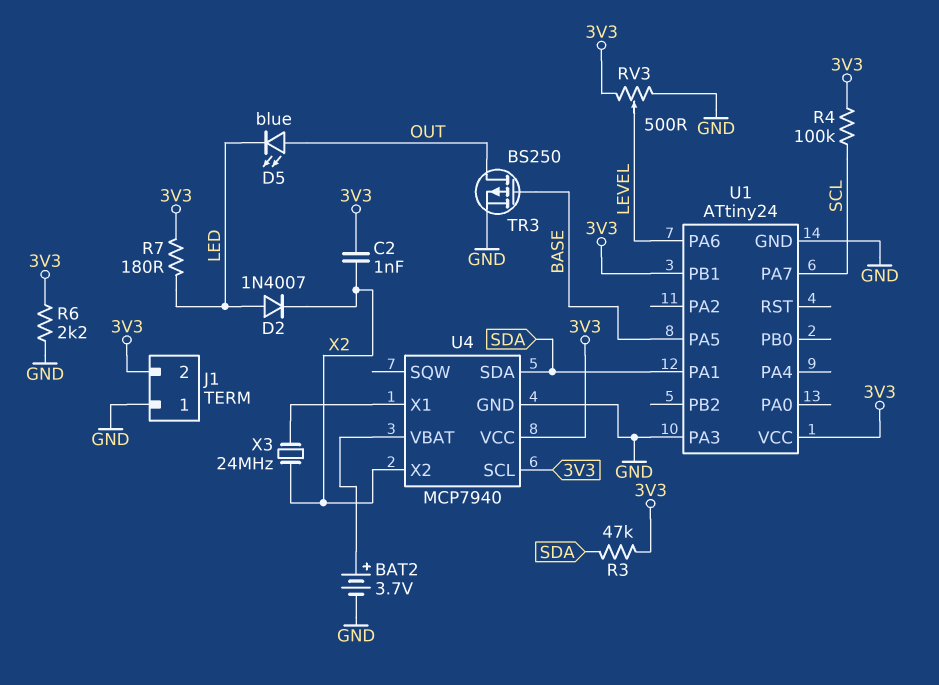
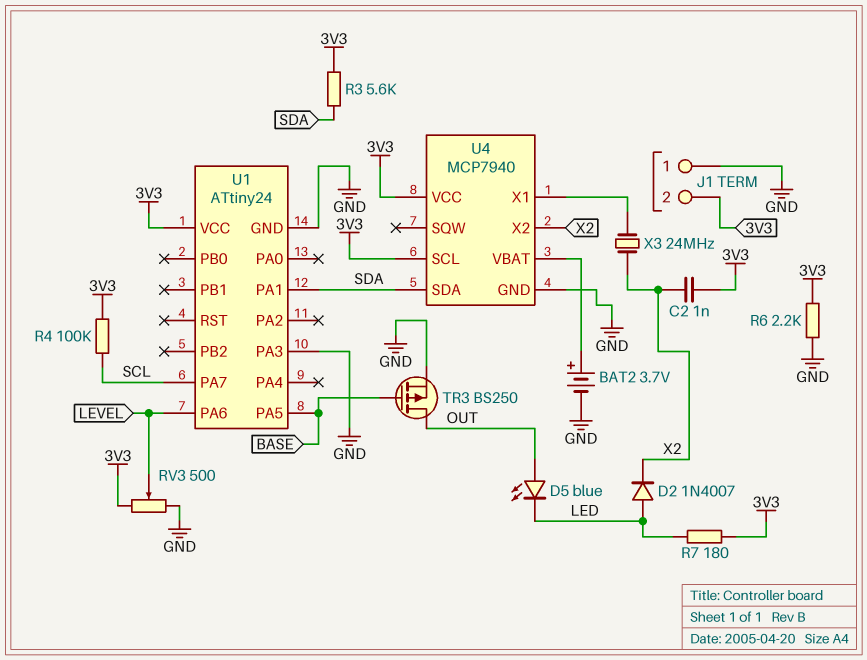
R3: 47k (3V3, SDA) -> 5.6k (3V3, SDA)
U1 pin PB1: 3V3 -> none

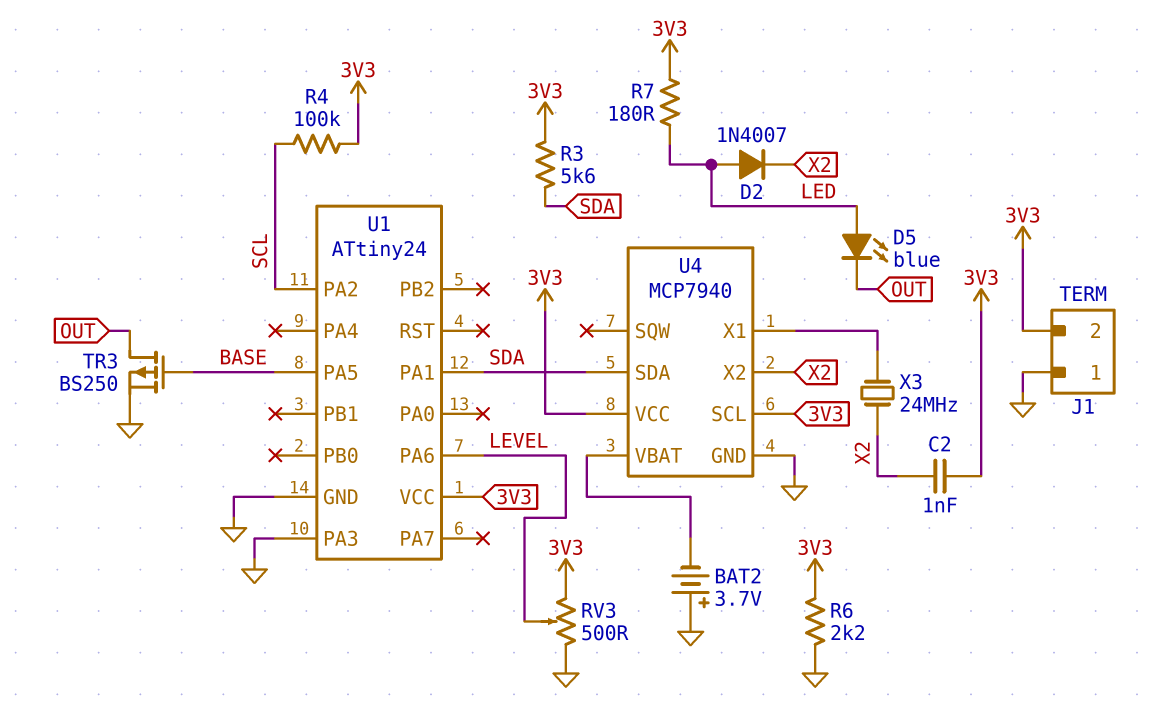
BAT2: 3.7V (plus U4/VBAT, minus GND) -> 3.7V (plus GND, minus U4/VBAT)
D5: LED blue (A OUT, K LED) -> LED blue (A LED, K OUT)
U1 pin PA2: none -> SCL
U1 pin PA7: SCL -> none

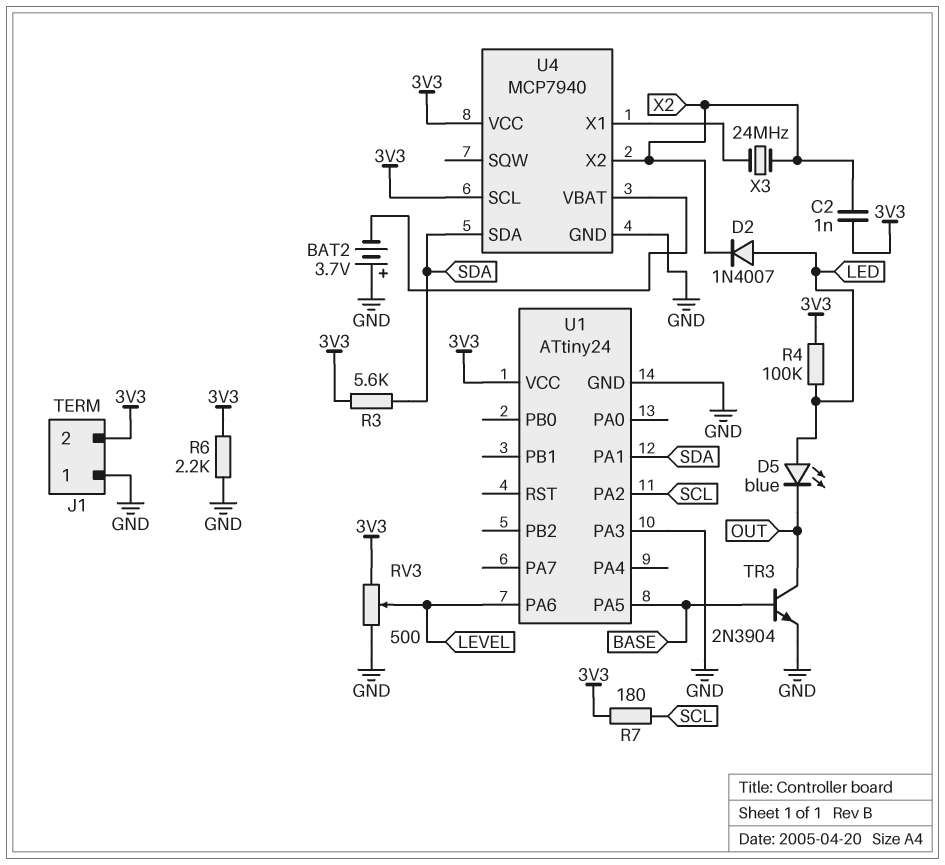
R4: 100k (3V3, SCL) -> 100k (3V3, LED)
R7: 180 (3V3, LED) -> 180 (3V3, SCL)
TR3: PMOS BS250 (G BASE, D OUT, S GND) -> NPN 2N3904 (B BASE, C OUT, E GND)

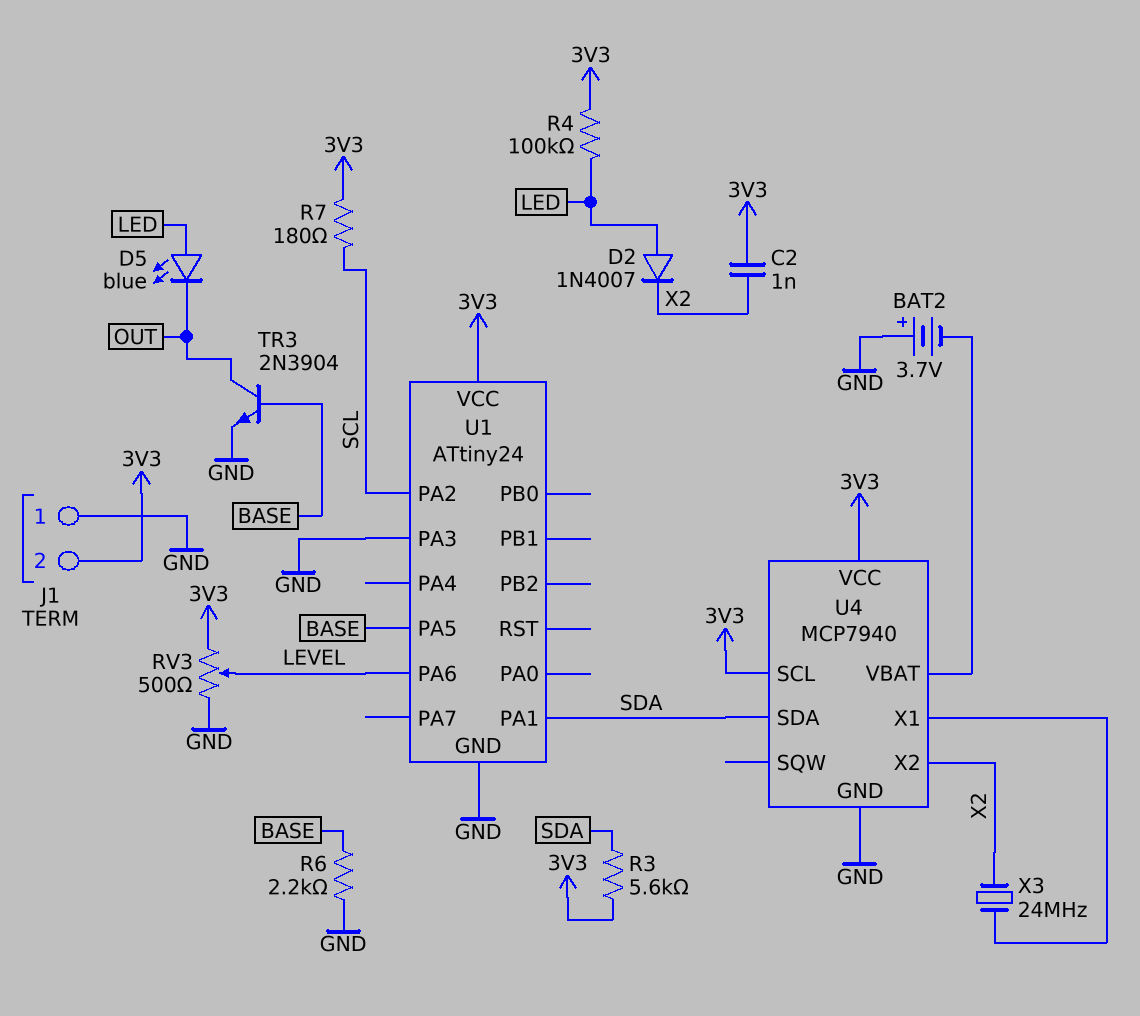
R6: 2.2k (3V3, GND) -> 2.2k (BASE, GND)

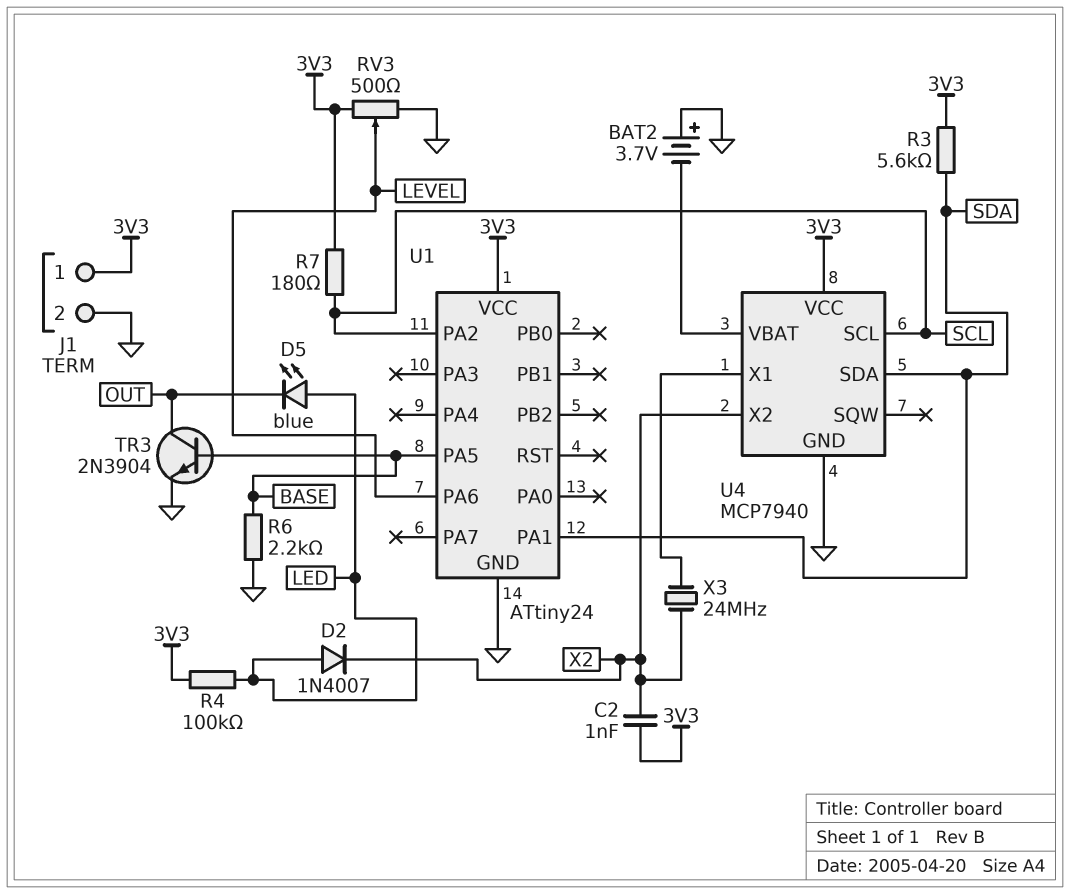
J1 pin 1: GND -> 3V3
J1 pin 2: 3V3 -> GND
U1 pin PA3: GND -> none
U4 pin SCL: 3V3 -> SCL

